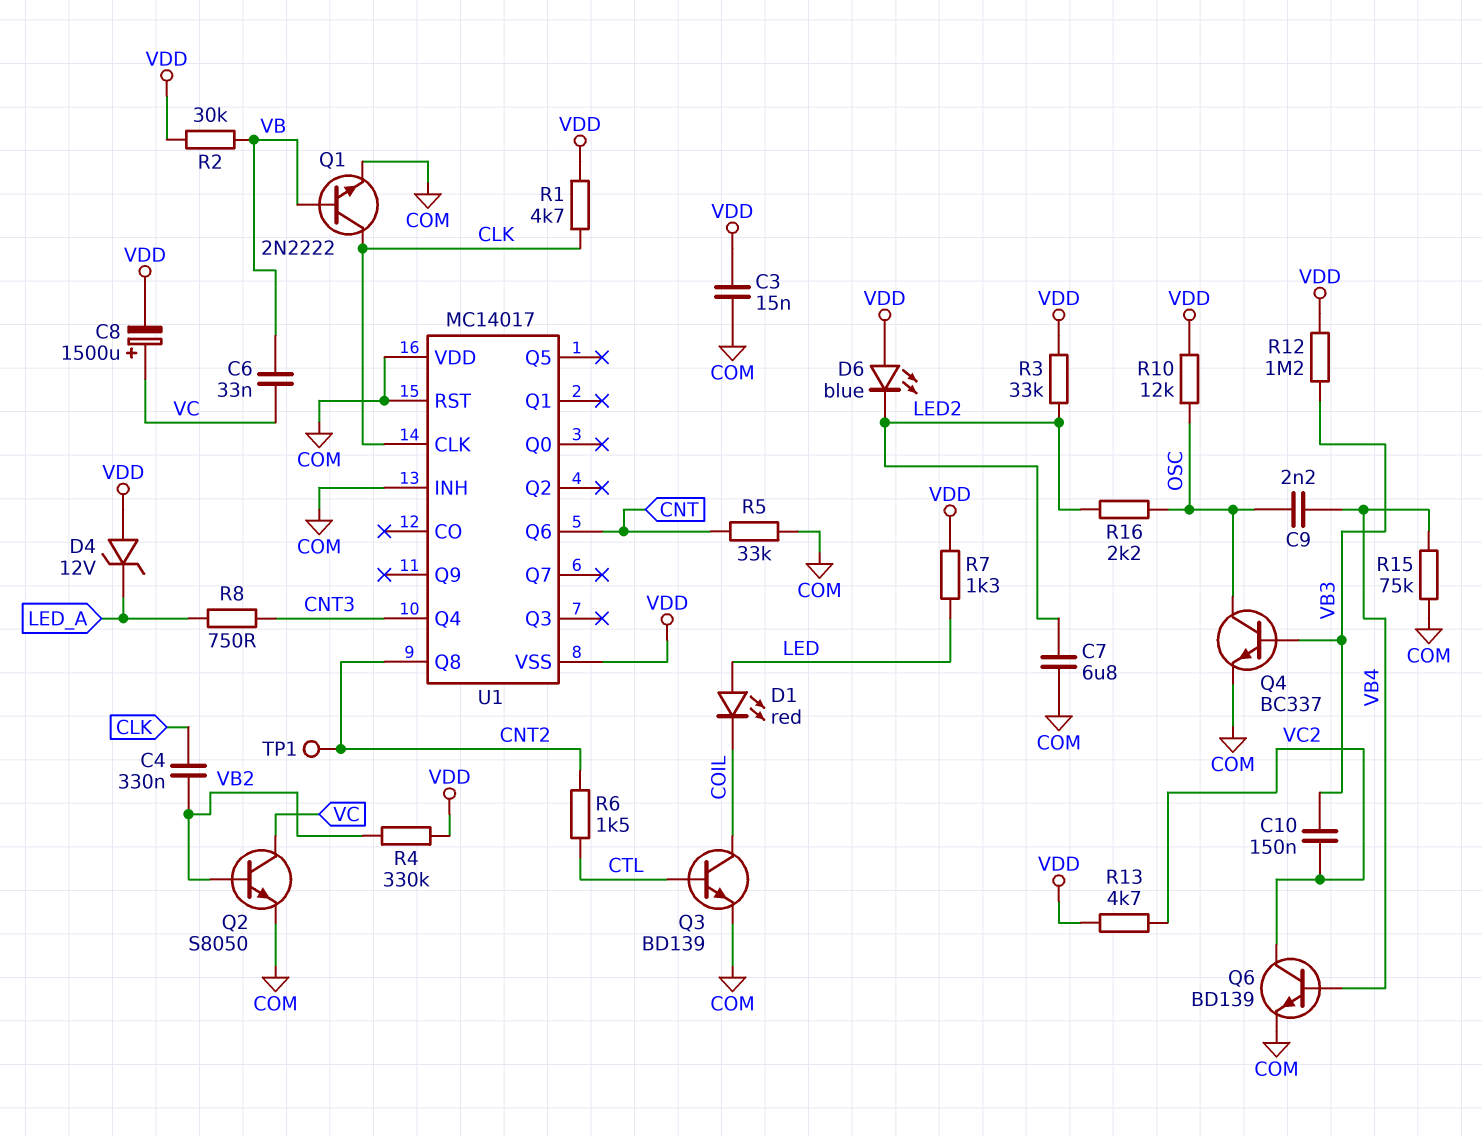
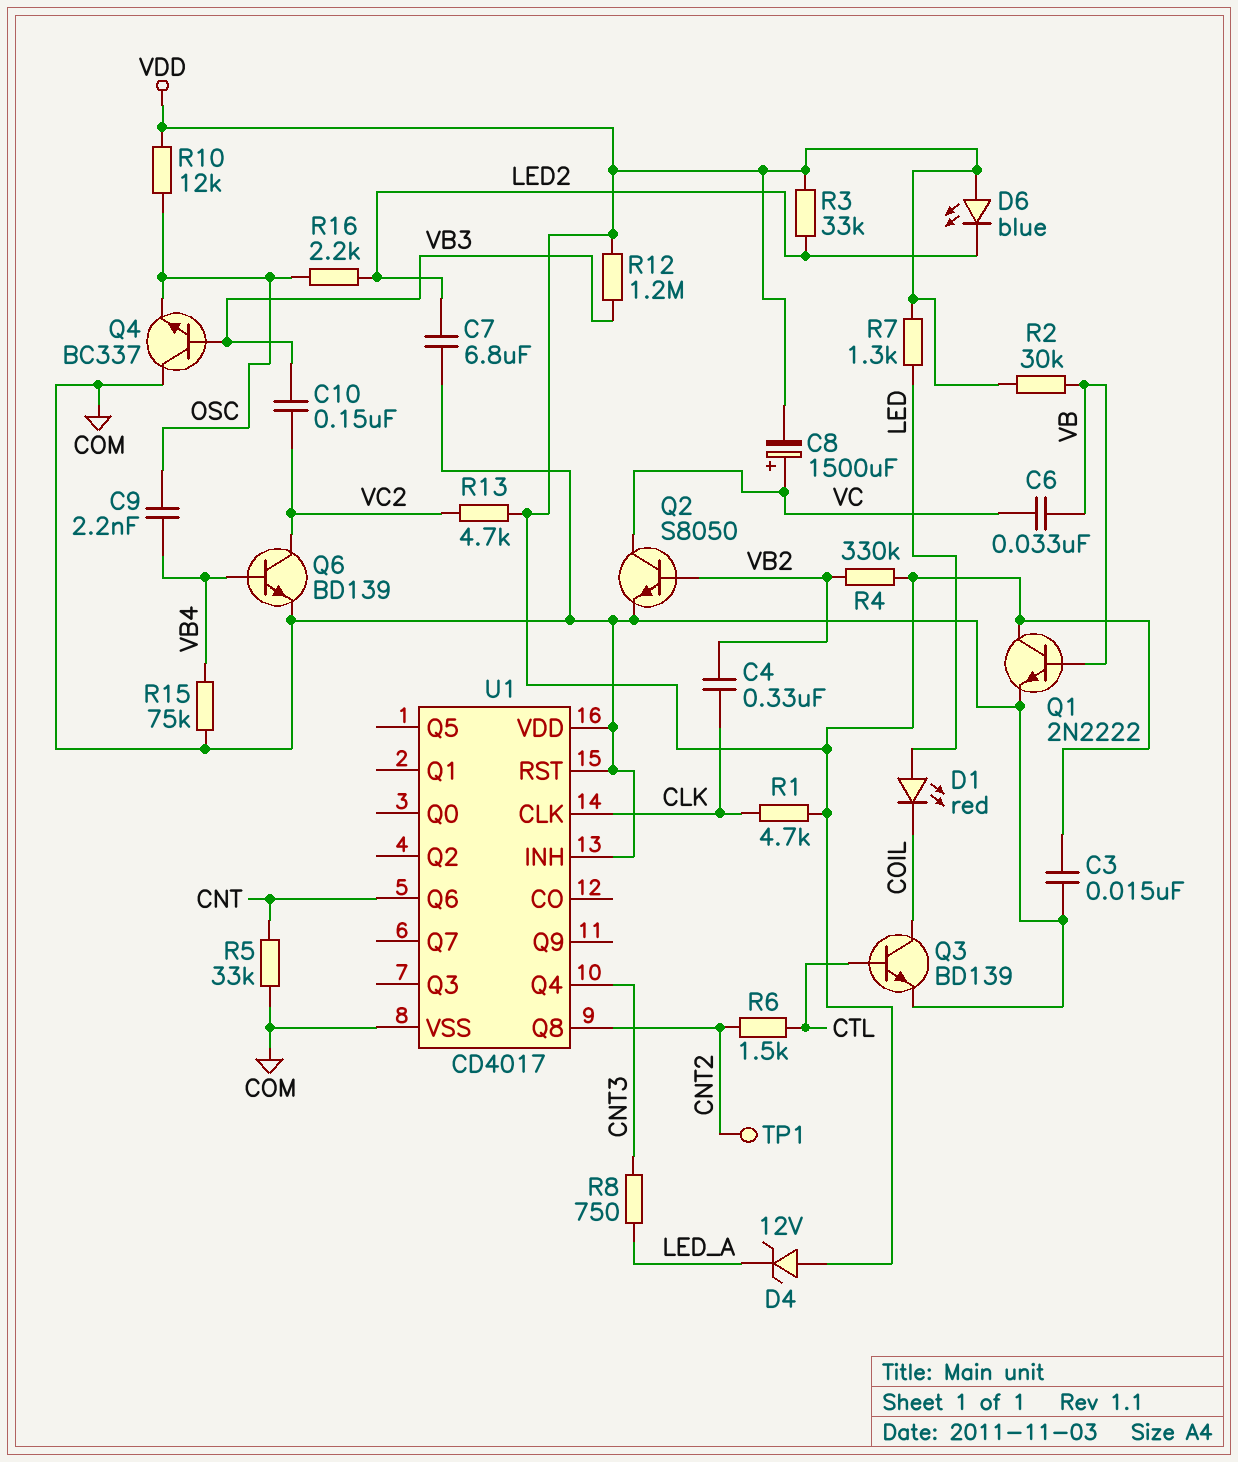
Q1: NPN 2N2222 (B VB, C CLK, E COM) -> NPN 2N2222 (B VB, C VDD, E COM)
Q4: NPN BC337 (B VB3, C OSC, E COM) -> NPN BC337 (B VB3, C COM, E OSC)
U1: MC14017 -> CD4017
U1 pin VSS: VDD -> COM

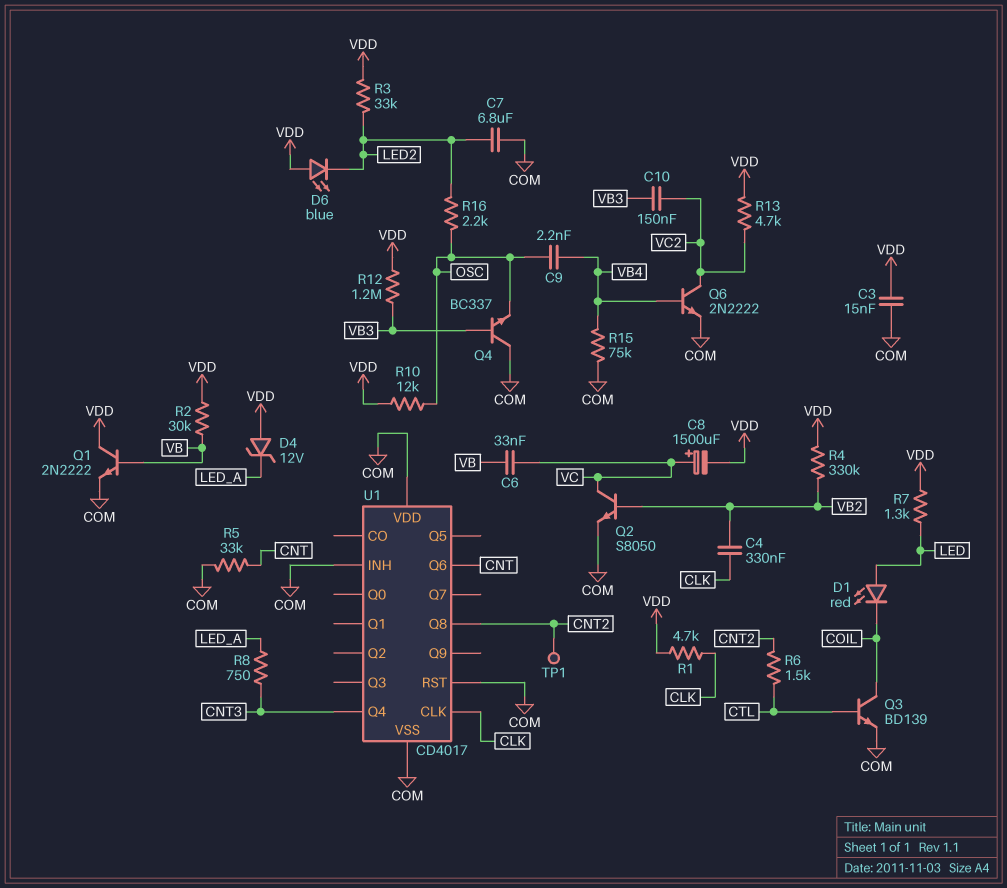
Q6: NPN BD139 (B VB4, C VC2, E COM) -> NPN 2N2222 (B VB4, C VC2, E COM)

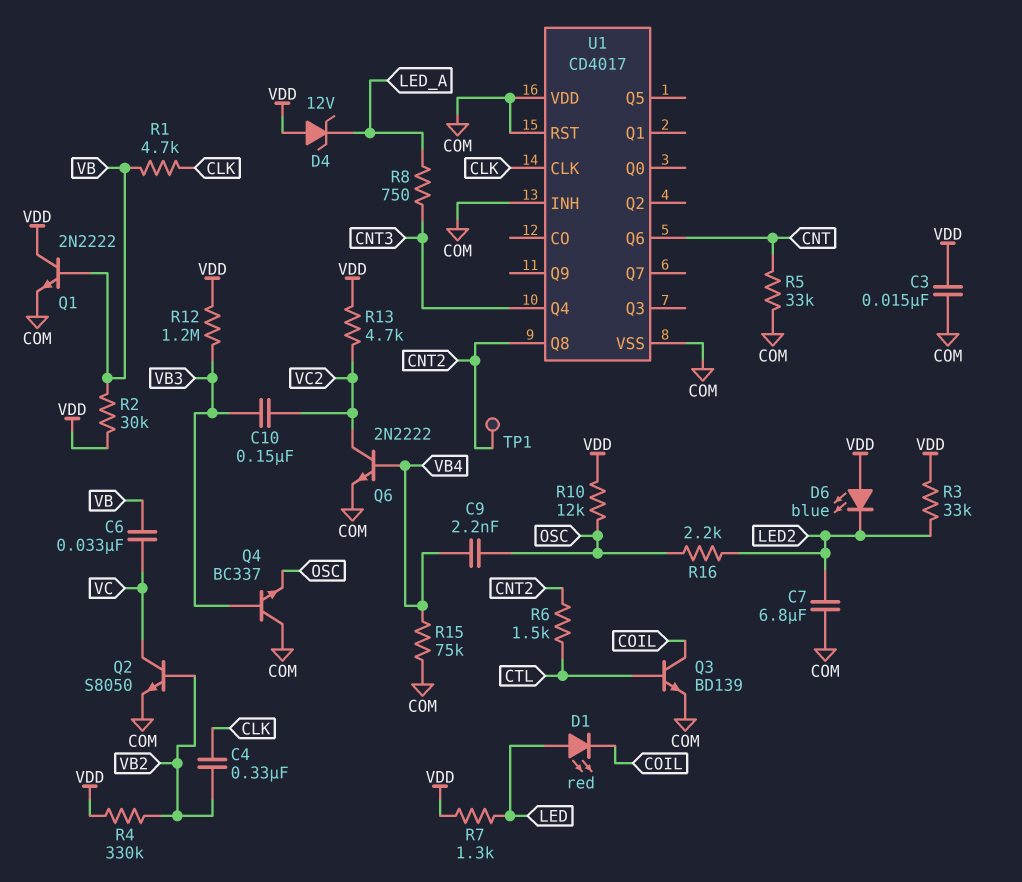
C8: 1500uF (plus VC, minus VDD) -> none
R1: 4.7k (CLK, VDD) -> 4.7k (CLK, VB)

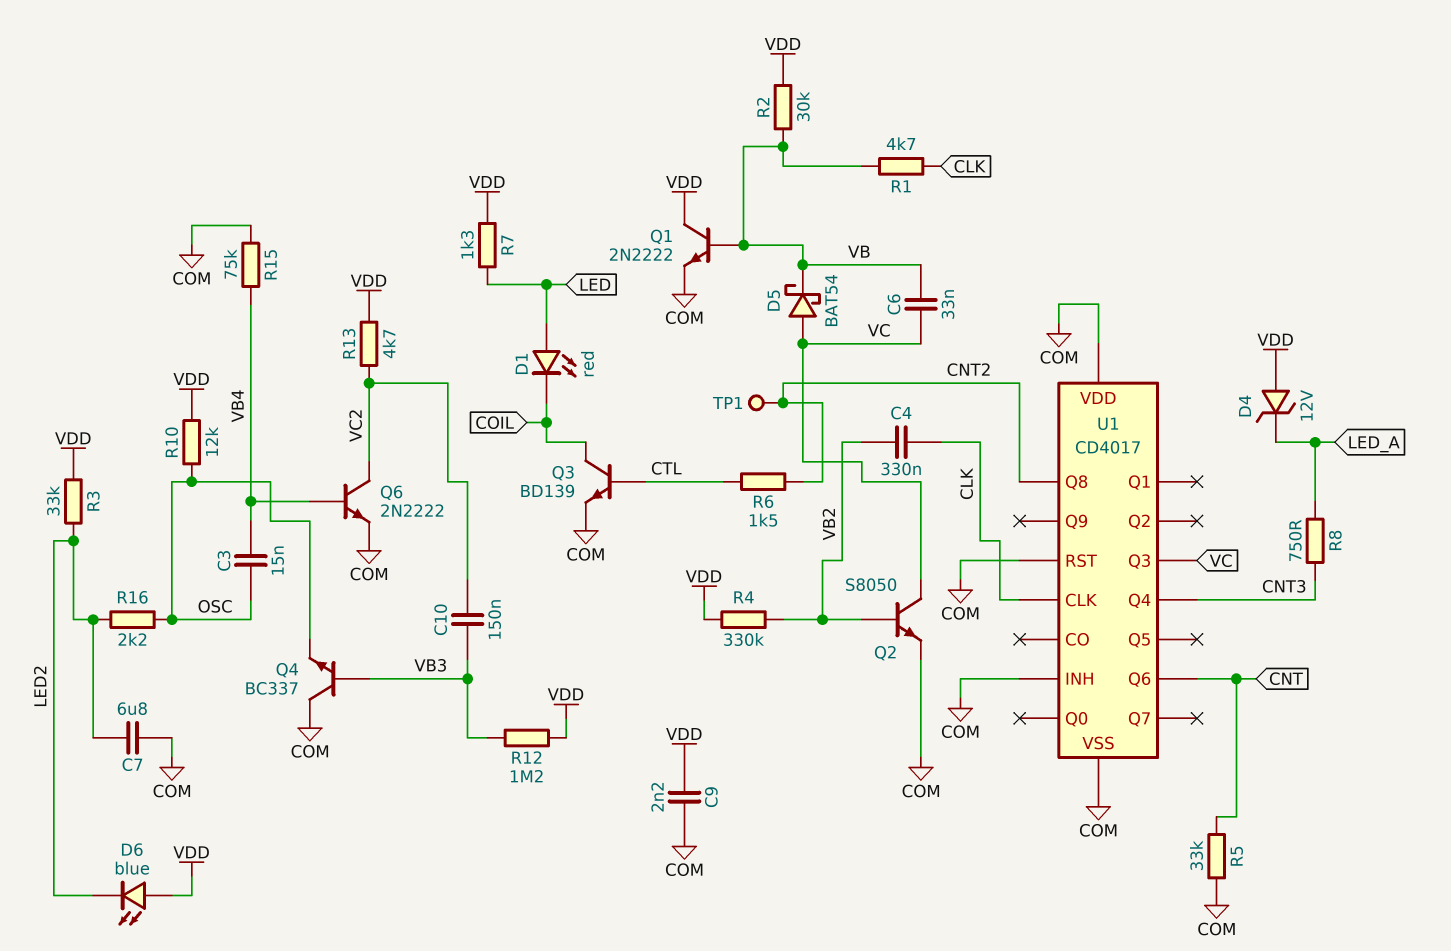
C3: 15nF (COM, VDD) -> 15nF (OSC, VB4)
C9: 2.2nF (OSC, VB4) -> 2.2nF (COM, VDD)
D5: none -> schottky BAT54 (A VC, K VB)
U1 pin Q3: none -> VC

